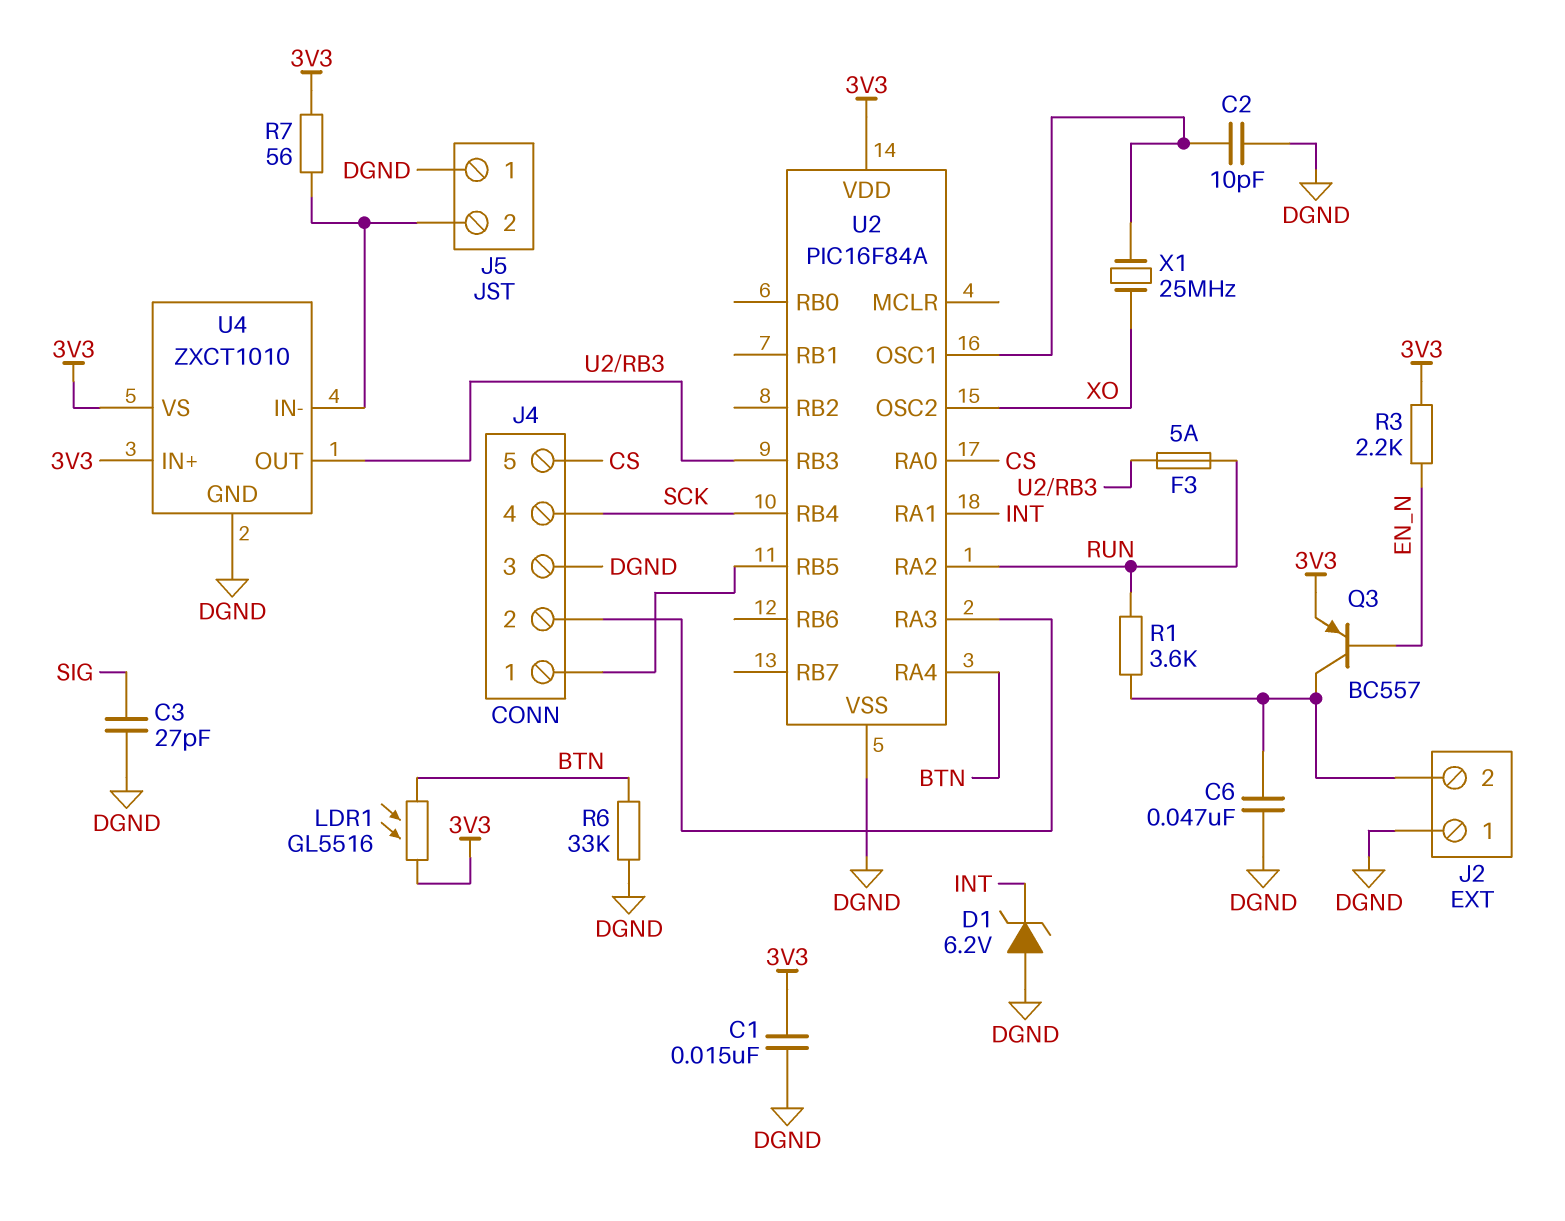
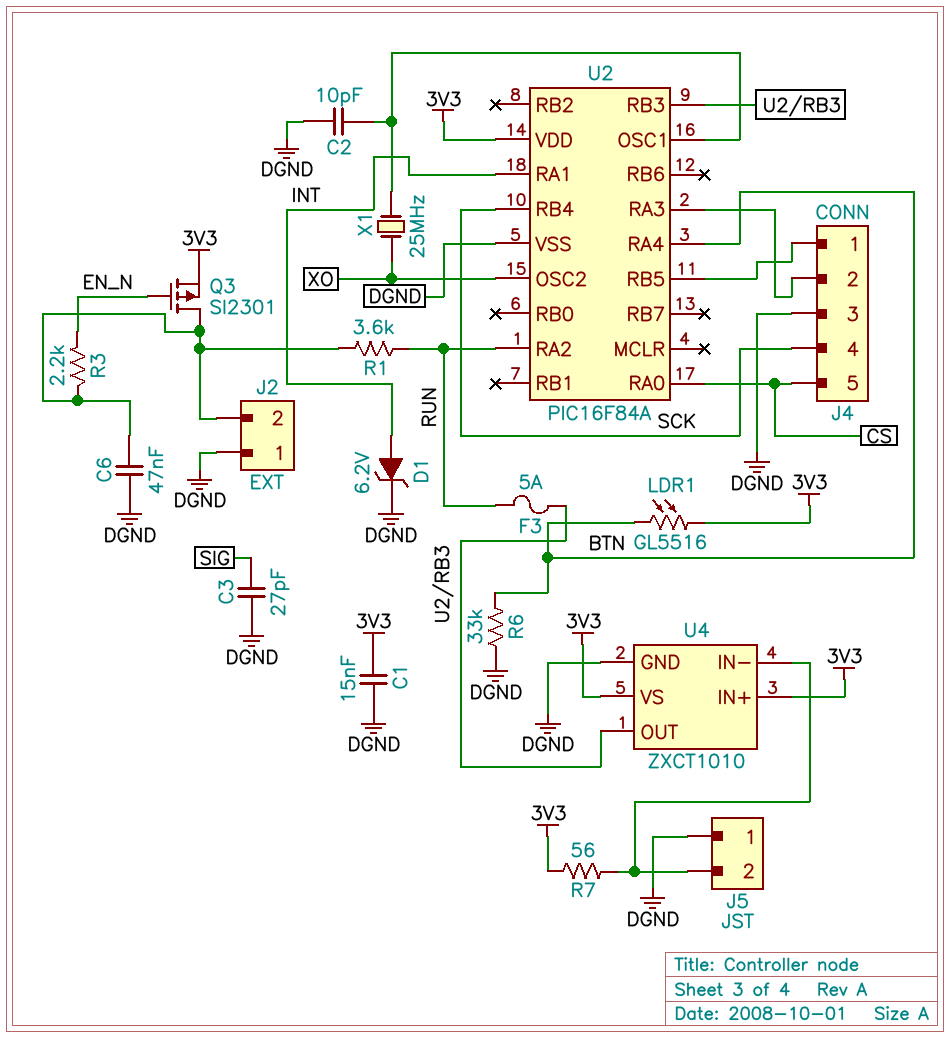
D1: zener 6.2V (A DGND, K INT) -> zener 6.2V (A INT, K DGND)
Q3: PNP BC557 (B EN_N, C J2/2, E 3V3) -> PMOS SI2301 (G EN_N, D J2/2, S 3V3)
R3: 2.2k (3V3, EN_N) -> 2.2k (EN_N, J2/2)

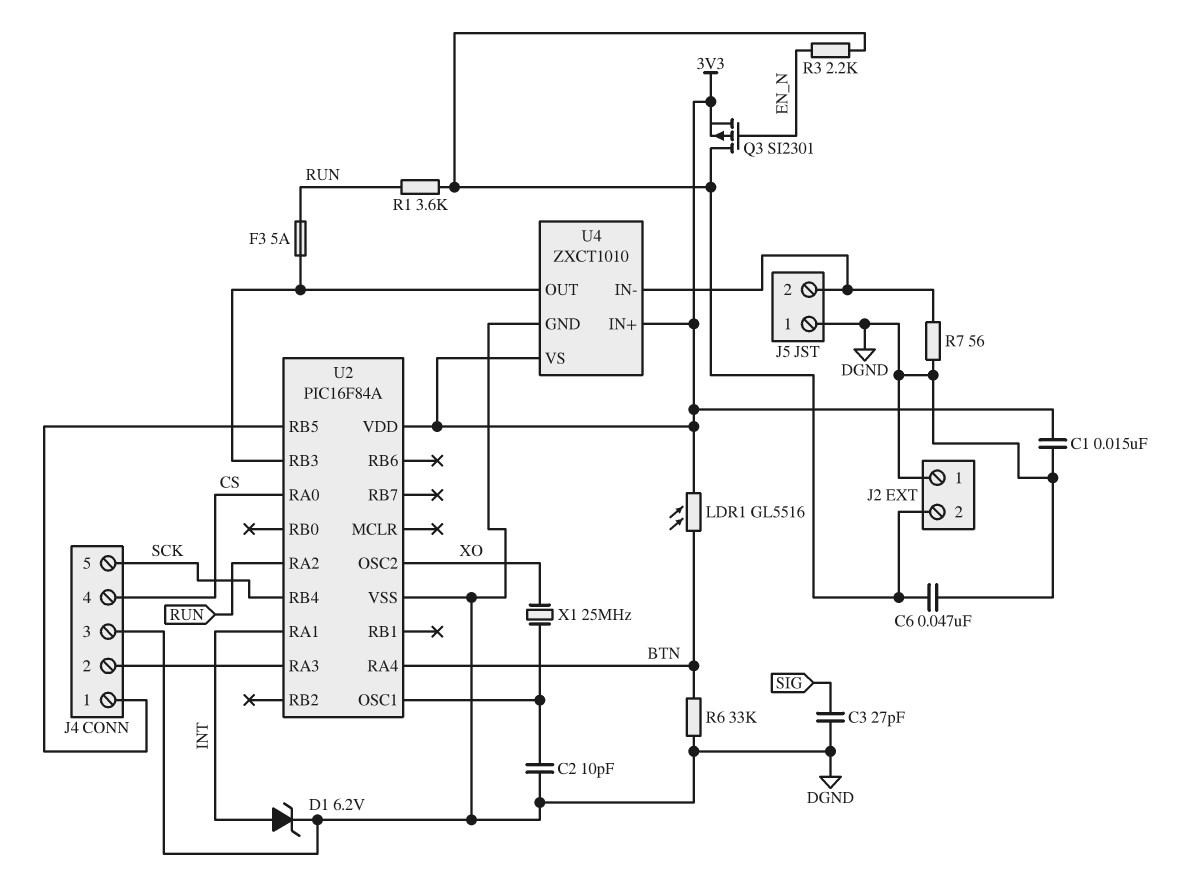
J4 pin 4: SCK -> CS
J4 pin 5: CS -> SCK
R7: 56 (3V3, J5/2) -> 56 (DGND, J5/2)

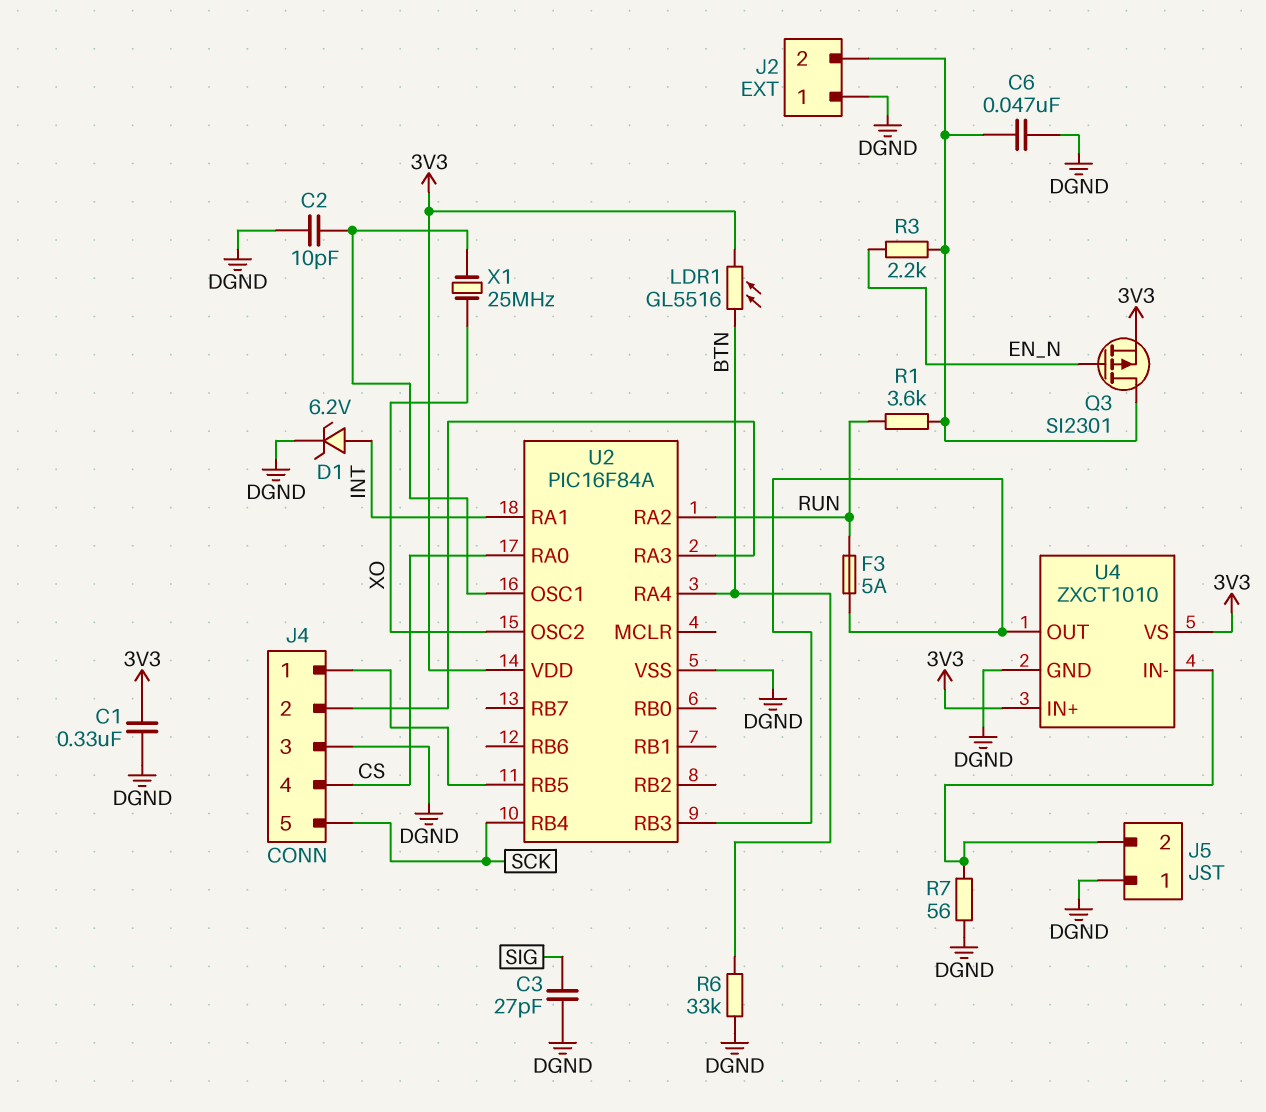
C1: 15nF (3V3, DGND) -> 330nF (3V3, DGND)

